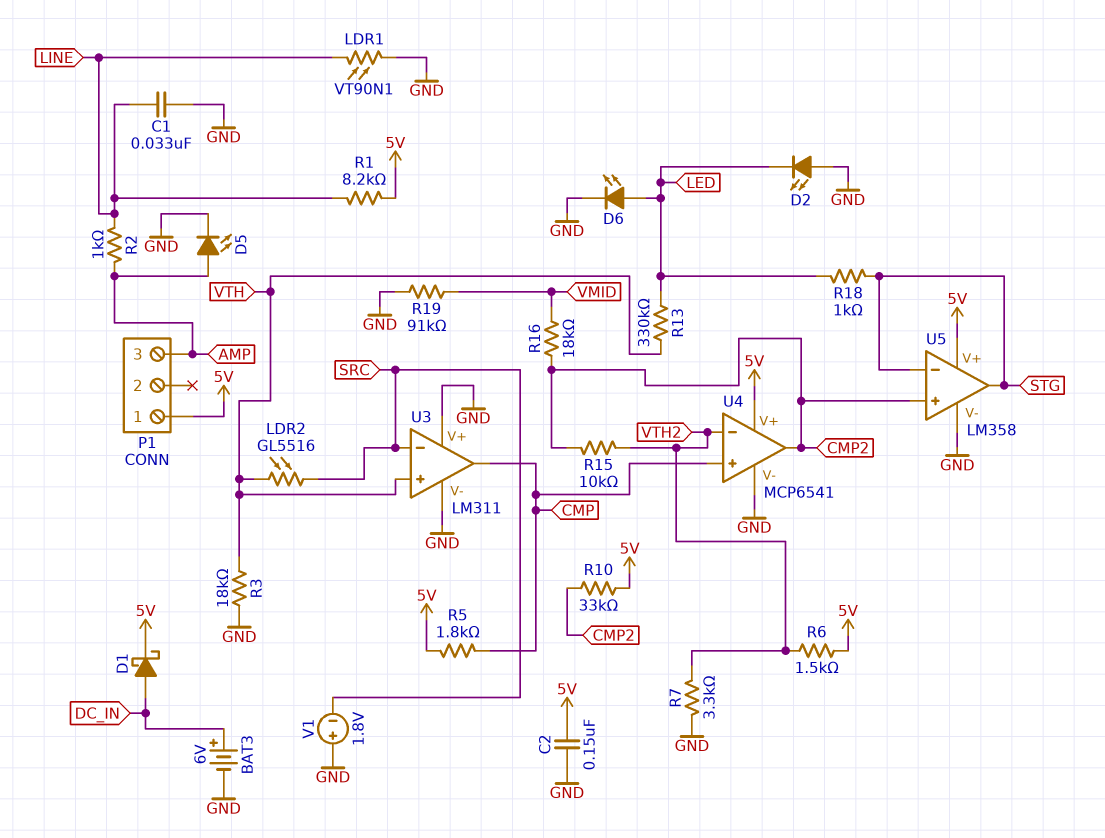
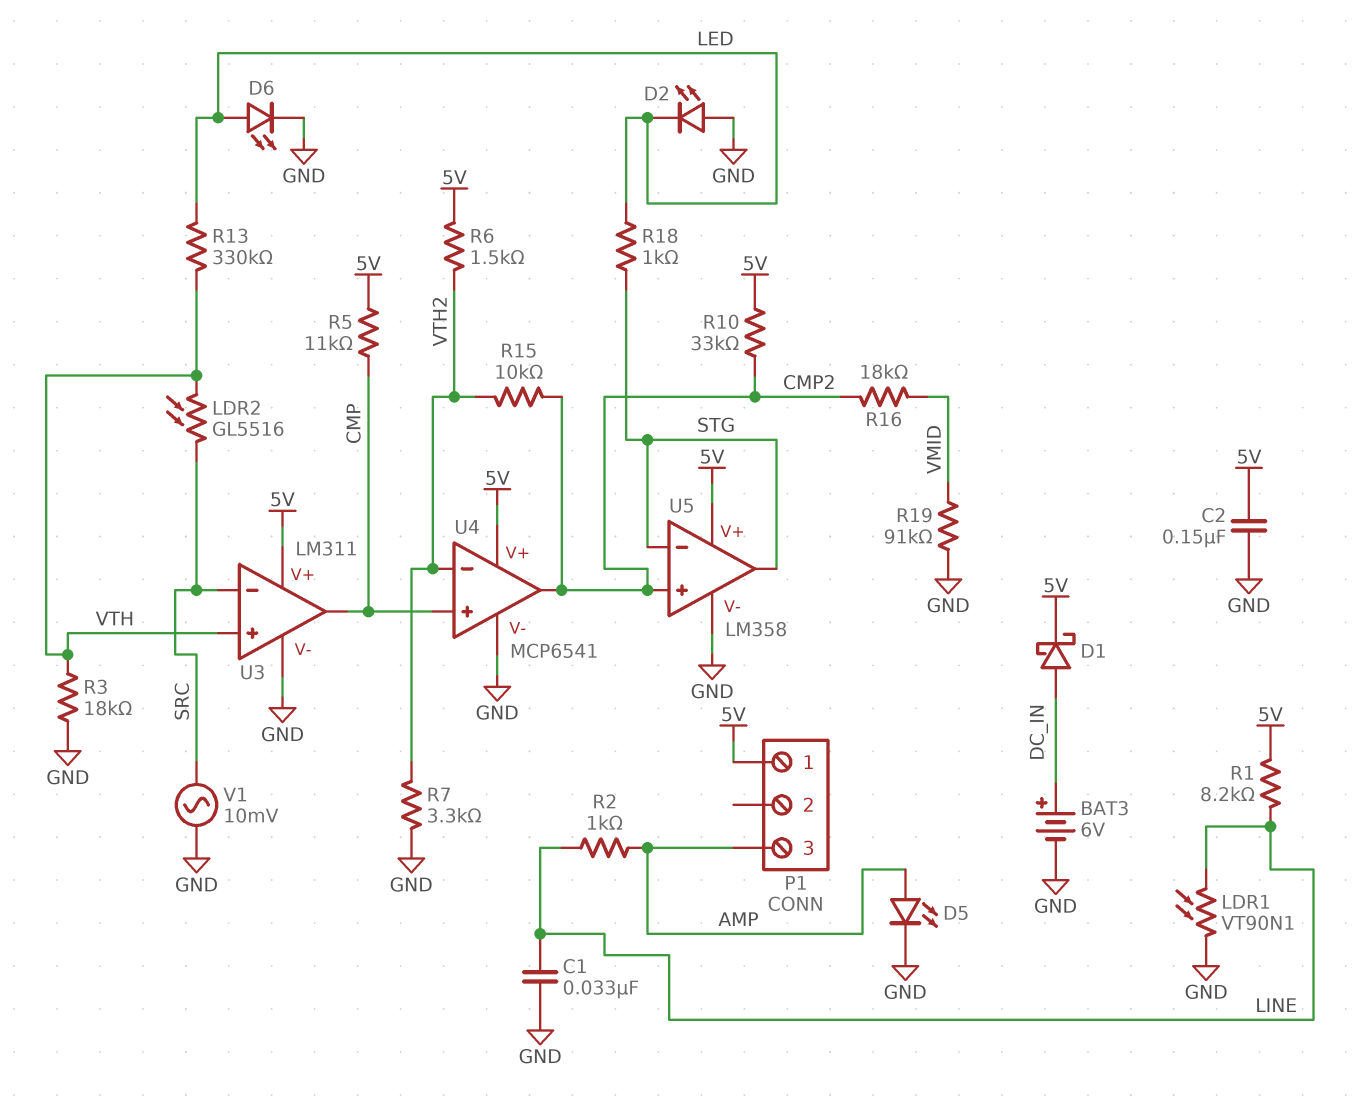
R5: 1.8k (5V, CMP) -> 11k (5V, CMP)
U3 pin V+: GND -> 5V
V1: 1.8V (plus GND, minus SRC) -> AC 10mV (GND, SRC)

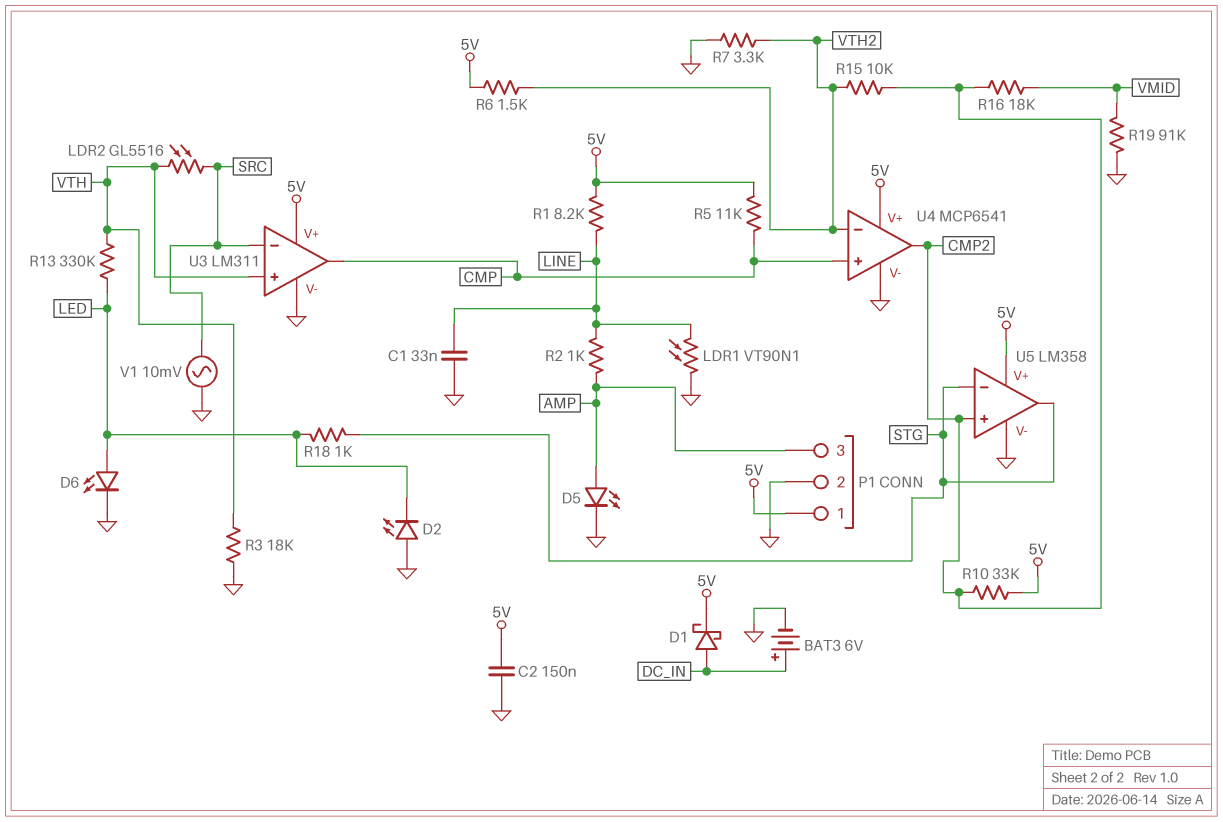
P1 pin 2: none -> GND

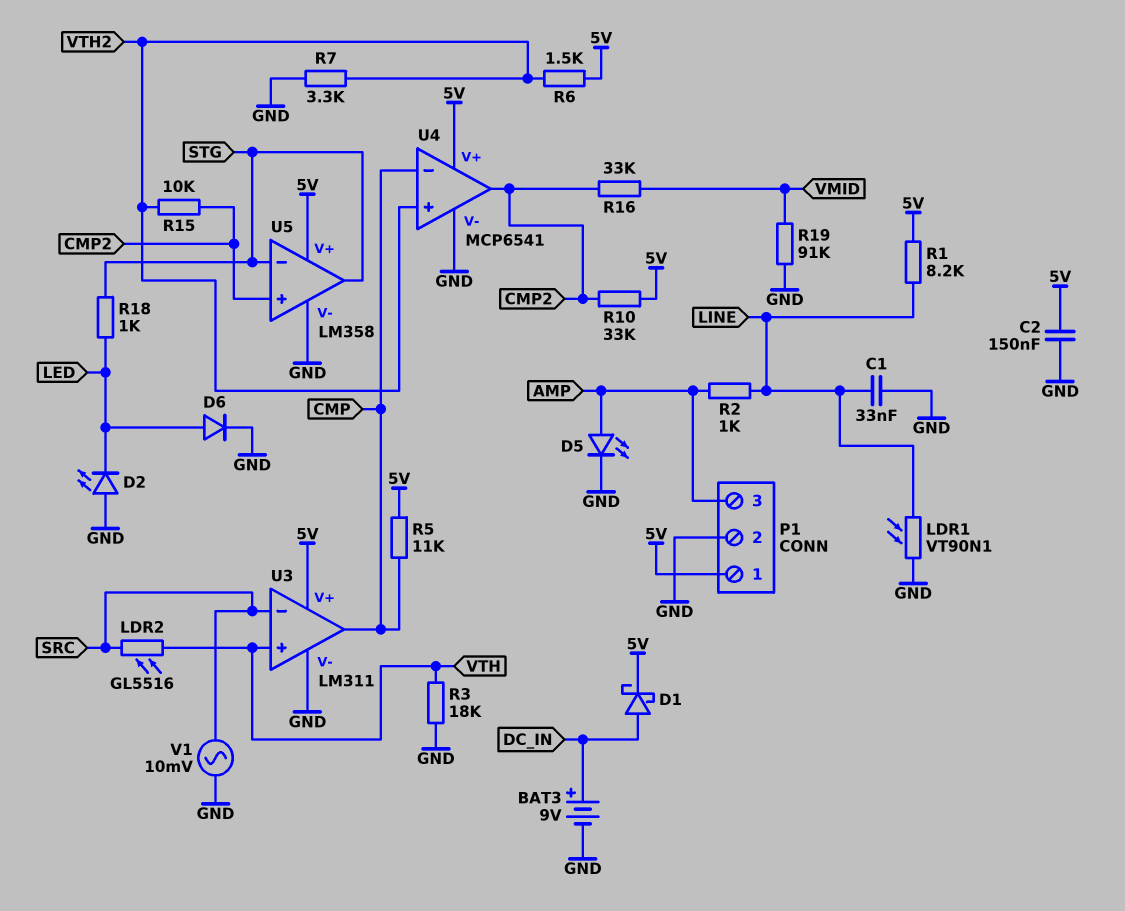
BAT3: 6V (plus DC_IN, minus GND) -> 9V (plus DC_IN, minus GND)
D6: LED (A LED, K GND) -> diode (A LED, K GND)
R13: 330k (LED, VTH) -> none
R16: 18k (CMP2, VMID) -> 33k (CMP2, VMID)
U4 pin in+: CMP -> VTH2
U4 pin in-: VTH2 -> CMP

